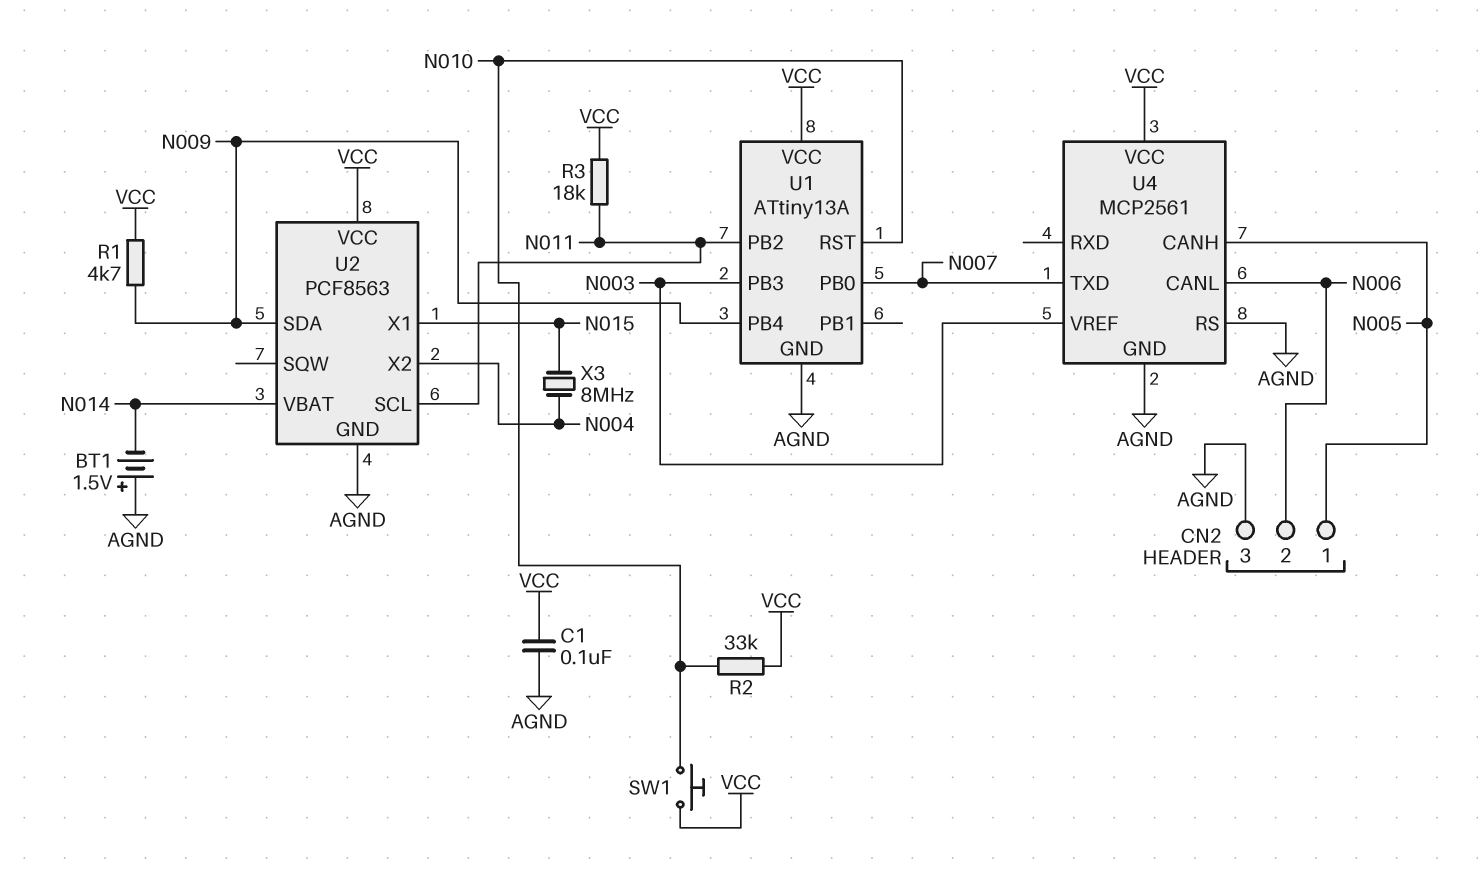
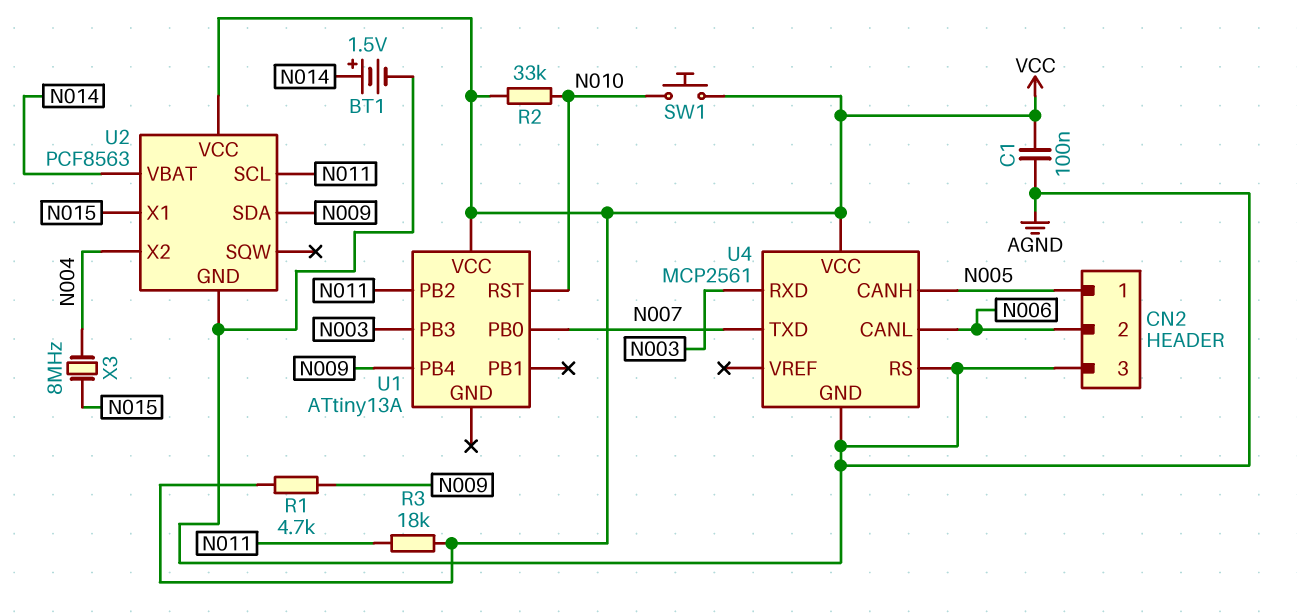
BT1: 1.5V (plus AGND, minus N014) -> 1.5V (plus N014, minus AGND)
U1 pin GND: AGND -> none
U4 pin RXD: none -> N003
U4 pin VREF: N003 -> none

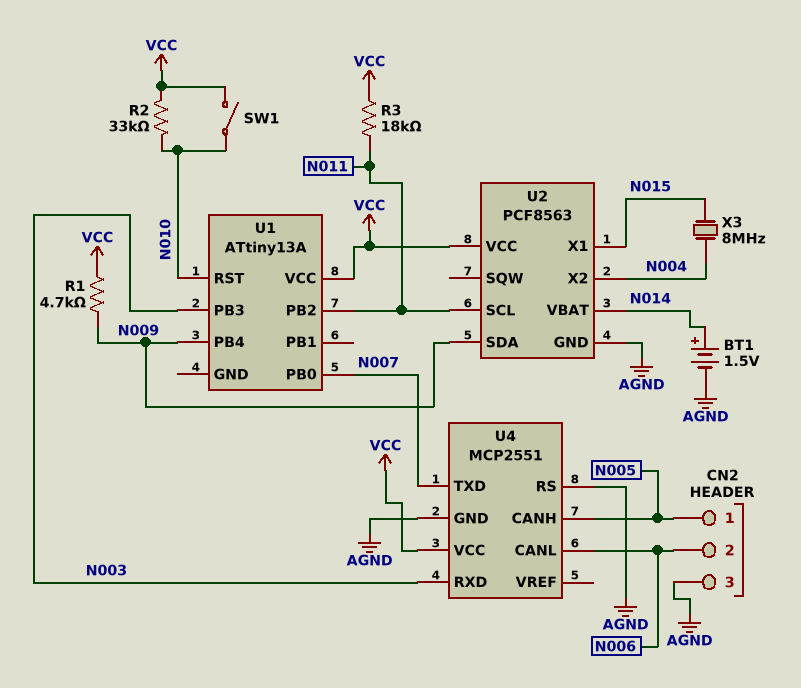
C1: 100nF (AGND, VCC) -> none
SW1: button (N010, VCC) -> switch (N010, VCC)
U4: MCP2561 -> MCP2551

